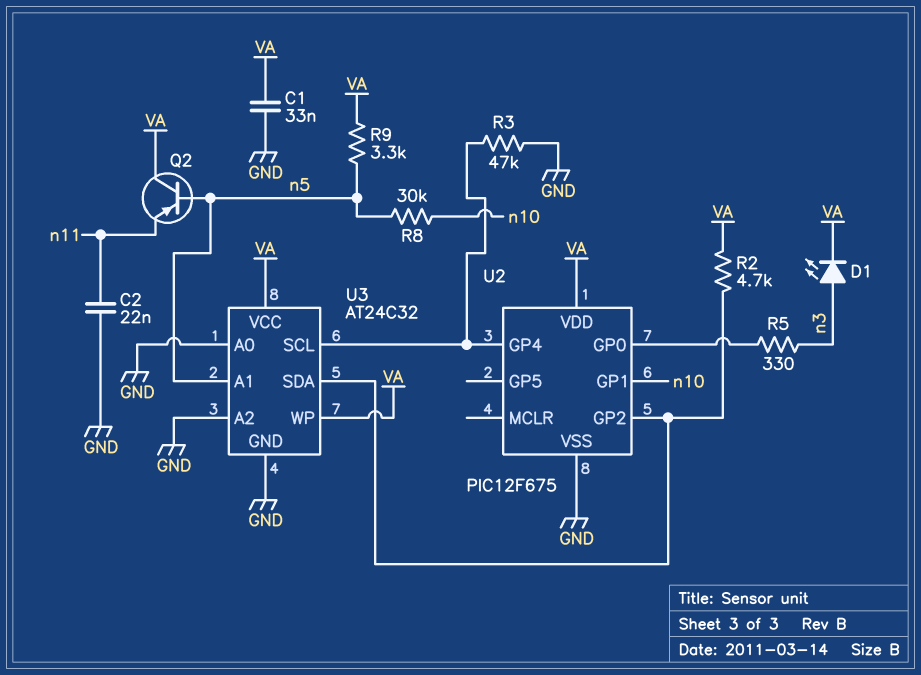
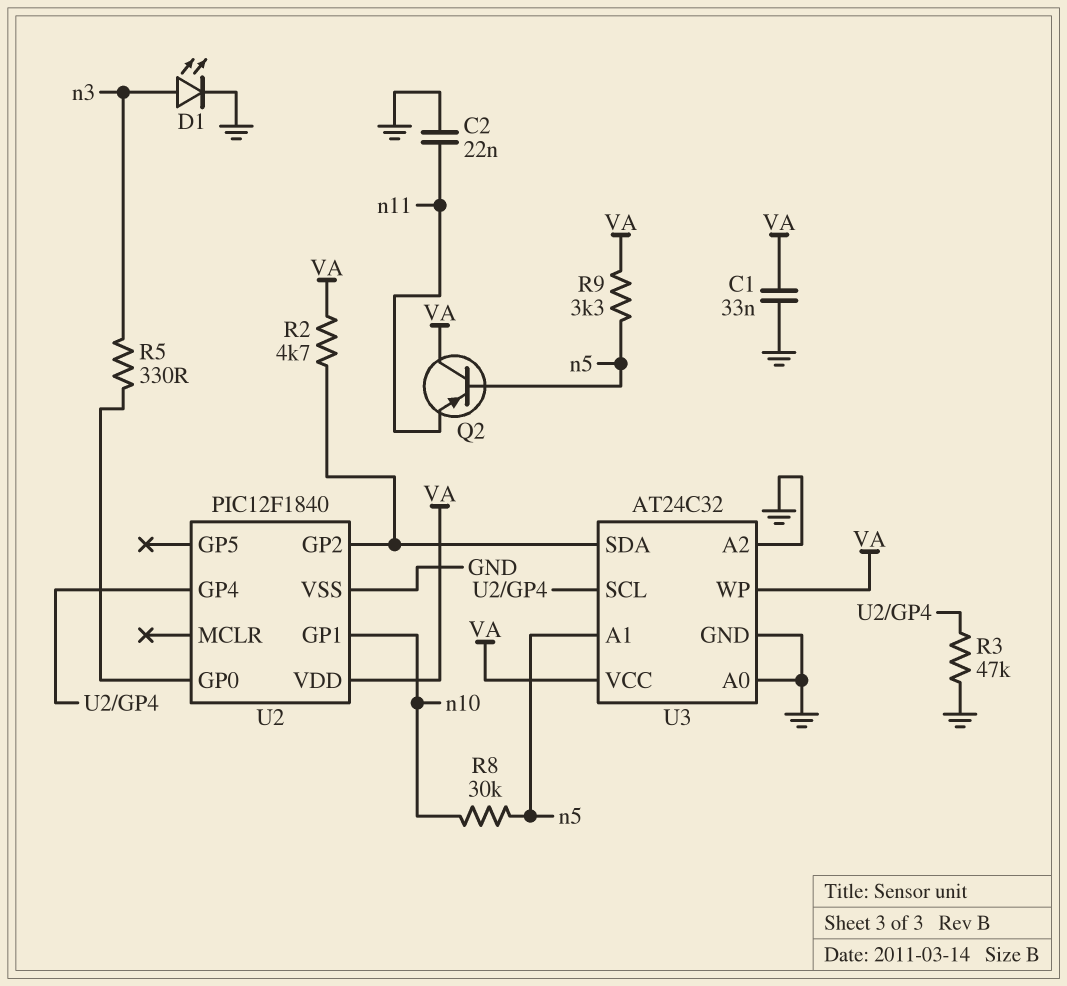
D1: LED (A n3, K VA) -> LED (A n3, K GND)
U2: PIC12F675 -> PIC12F1840

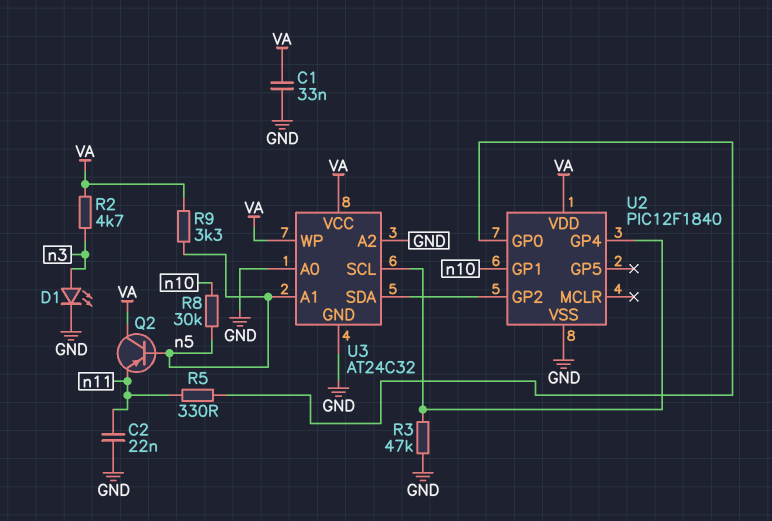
R2: 4.7k (U2/GP2, VA) -> 4.7k (VA, n3)
R5: 330 (U2/GP0, n3) -> 330 (U2/GP0, n11)

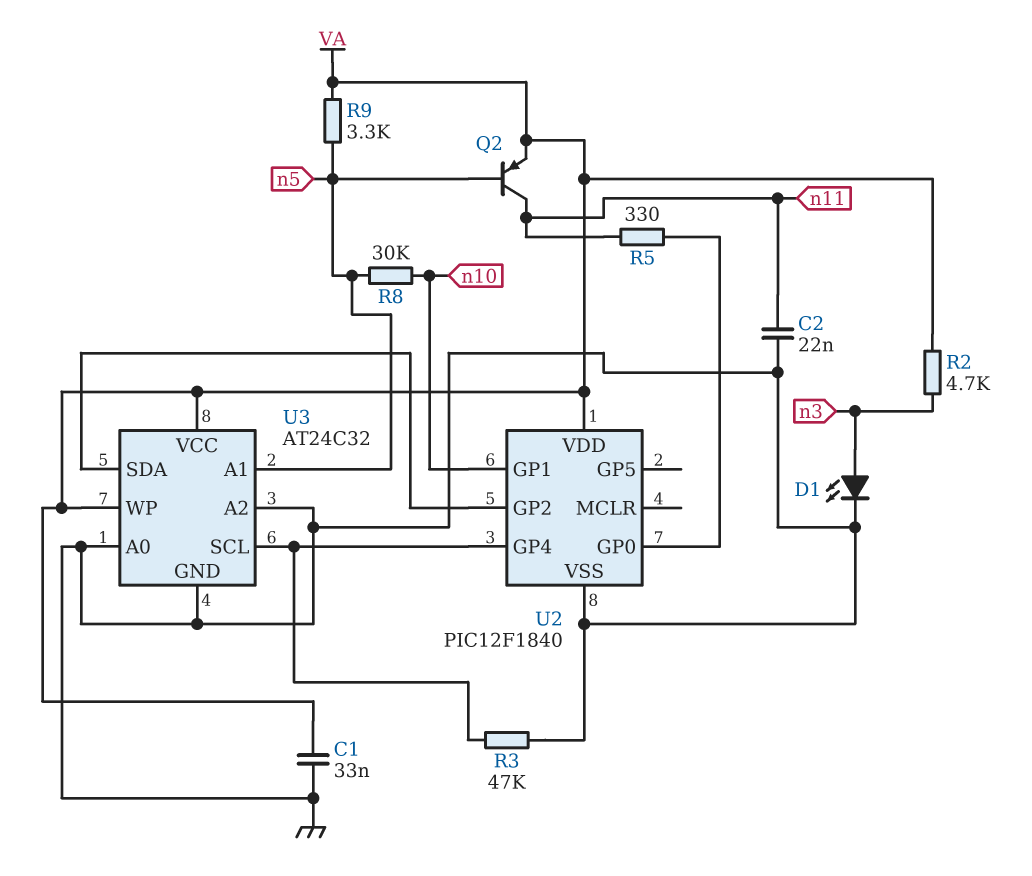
Q2: PNP (B n5, C VA, E n11) -> PNP (B n5, C n11, E VA)

